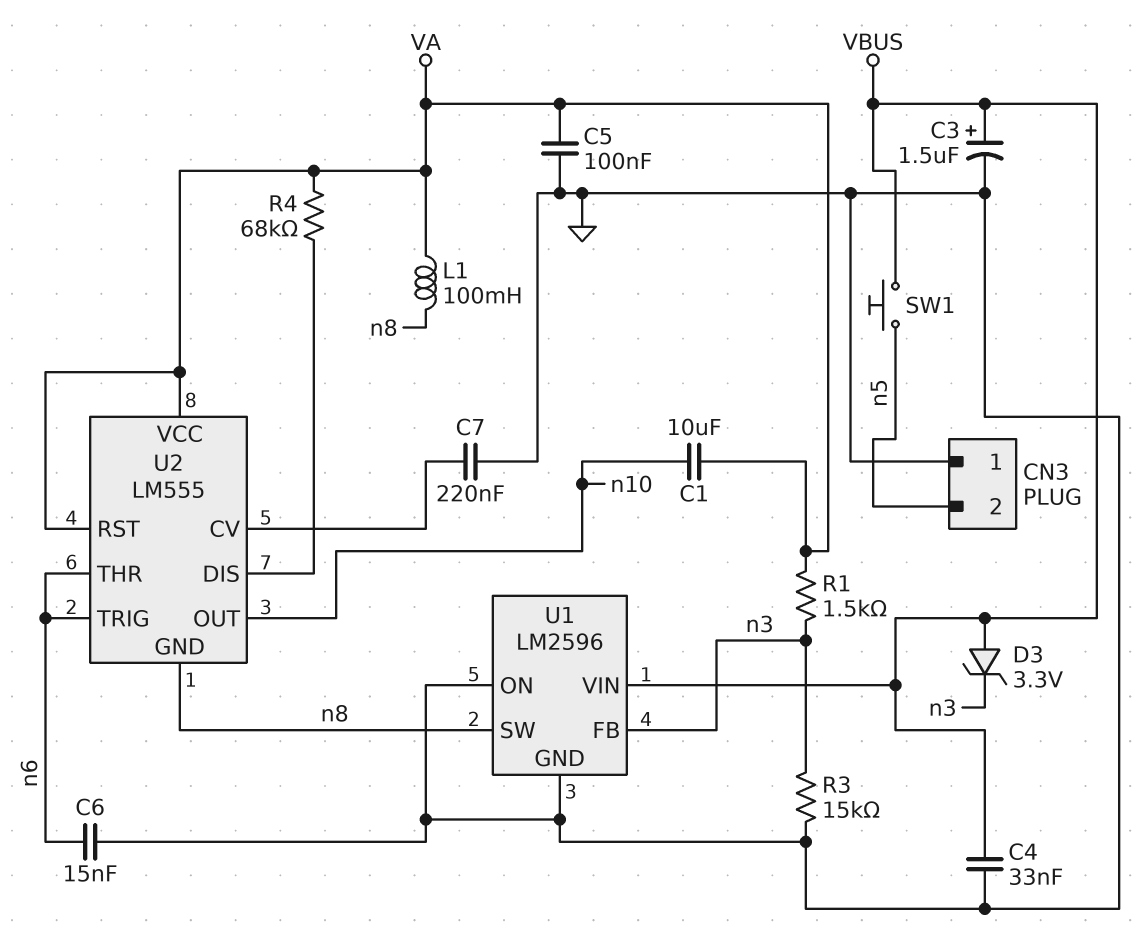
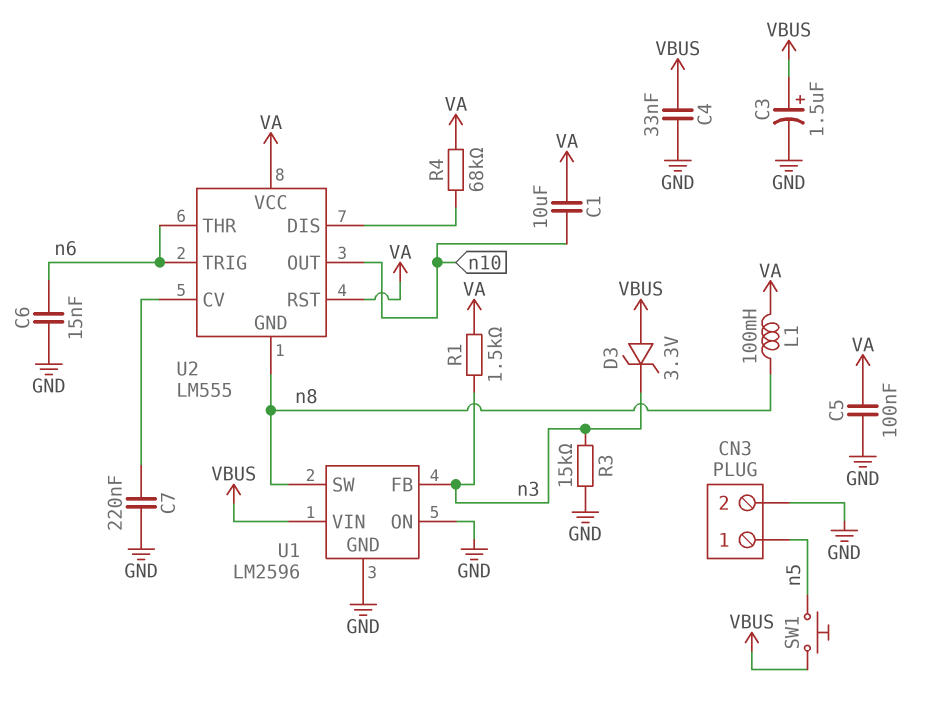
CN3 pin 1: GND -> n5
CN3 pin 2: n5 -> GND

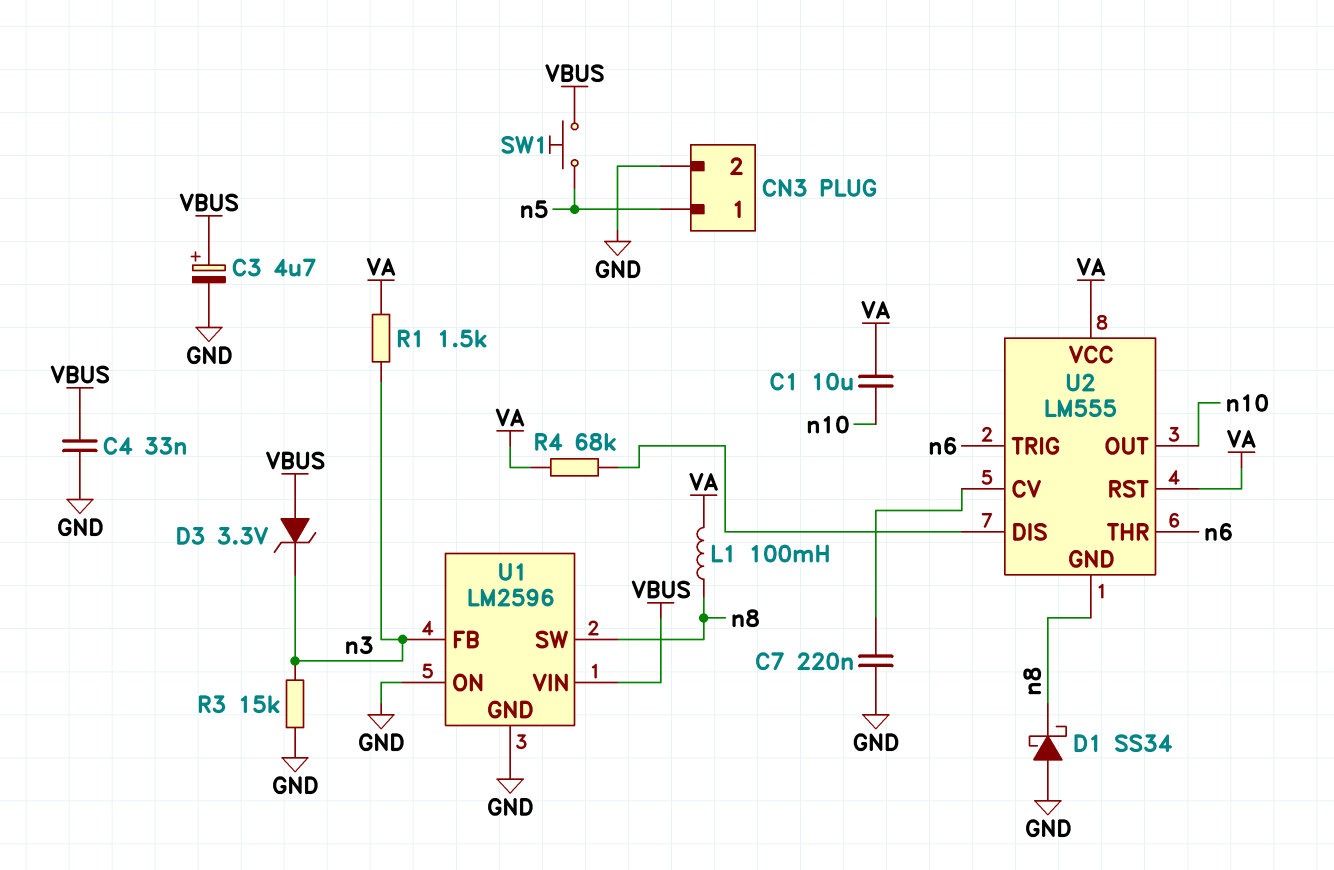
C3: 1.5uF (plus VBUS, minus GND) -> 4.7uF (plus VBUS, minus GND)
C5: 100nF (GND, VA) -> none
C6: 15nF (GND, n6) -> none
D1: none -> schottky SS34 (A GND, K n8)

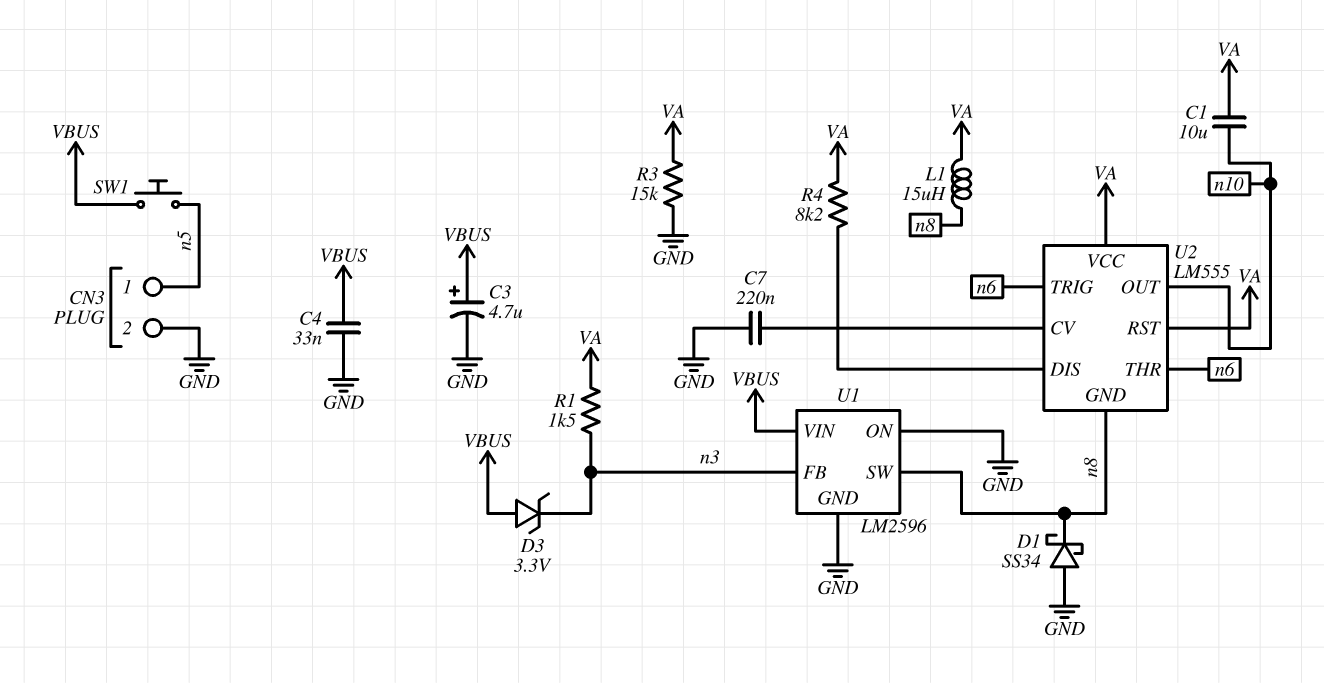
L1: 100mH (VA, n8) -> 15uH (VA, n8)
R3: 15k (GND, n3) -> 15k (GND, VA)
R4: 68k (U2/DIS, VA) -> 8.2k (U2/DIS, VA)

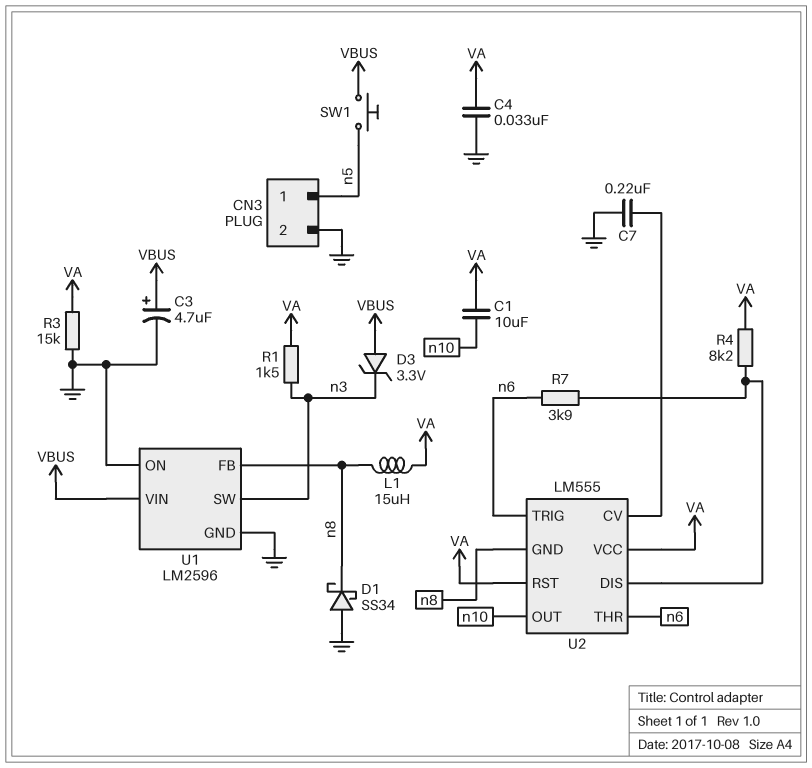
C4: 33nF (GND, VBUS) -> 33nF (GND, VA)
R7: none -> 3.9k (U2/DIS, n6)
U1 pin FB: n3 -> n8
U1 pin SW: n8 -> n3

